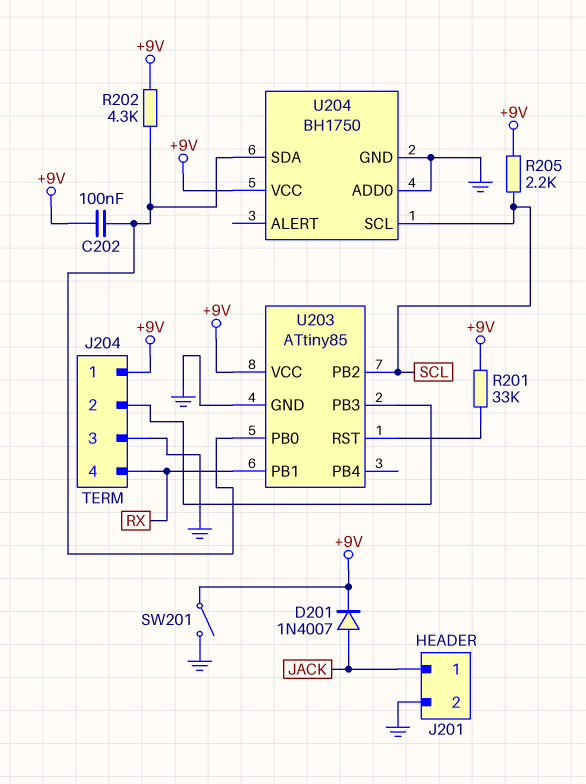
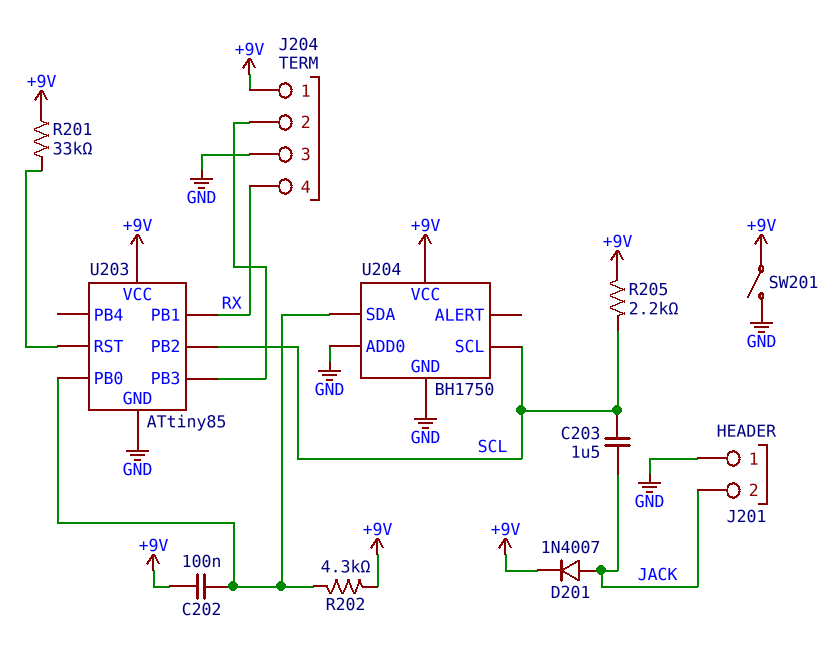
C203: none -> 1.5uF (JACK, SCL)
J201 pin 1: JACK -> GND
J201 pin 2: GND -> JACK

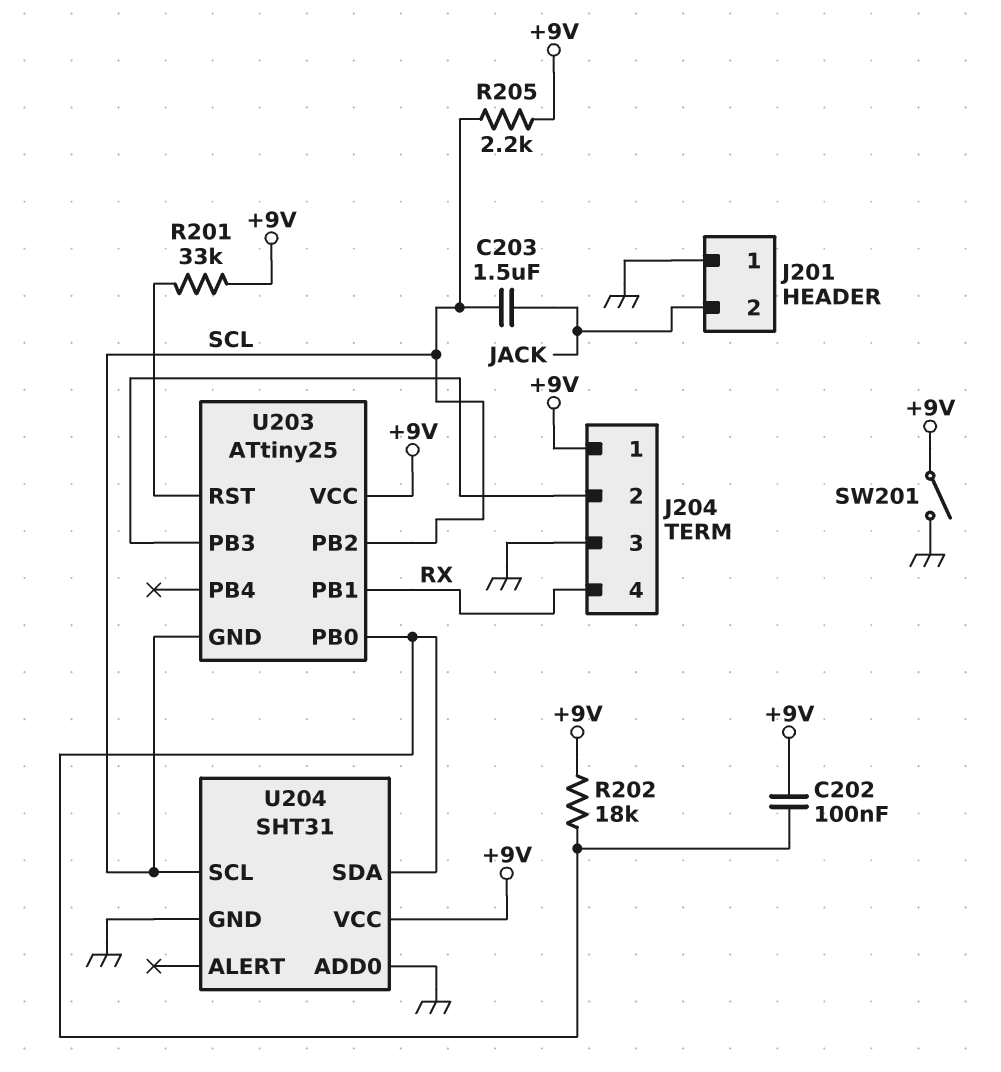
D201: diode 1N4007 (A JACK, K +9V) -> none
R202: 4.3k (+9V, U203/PB0) -> 18k (+9V, U203/PB0)
U203: ATtiny85 -> ATtiny25
U203 pin GND: GND -> SCL
U204: BH1750 -> SHT31

